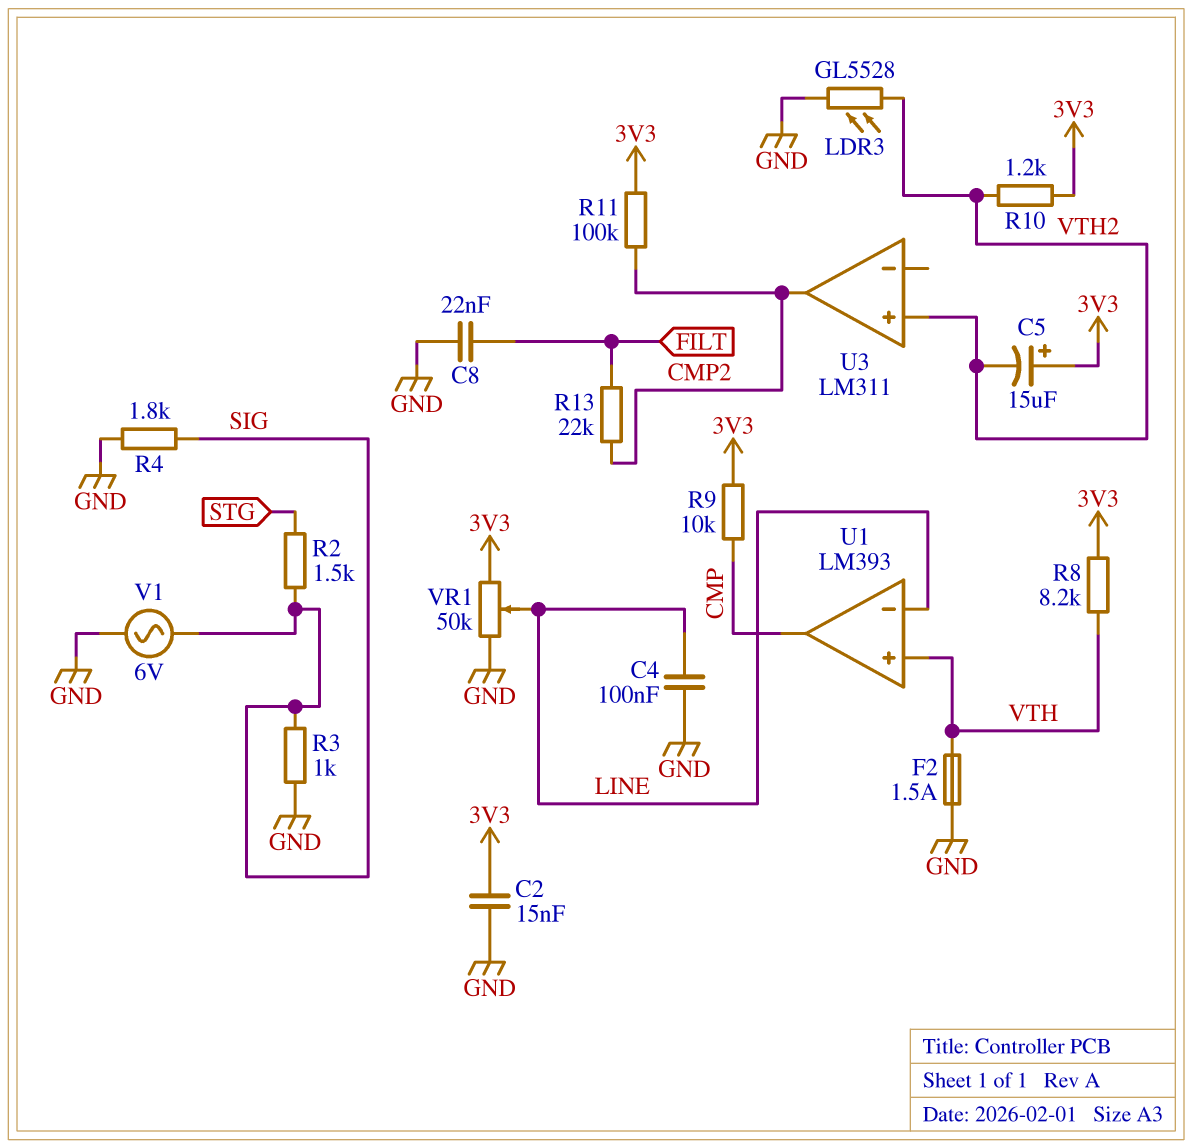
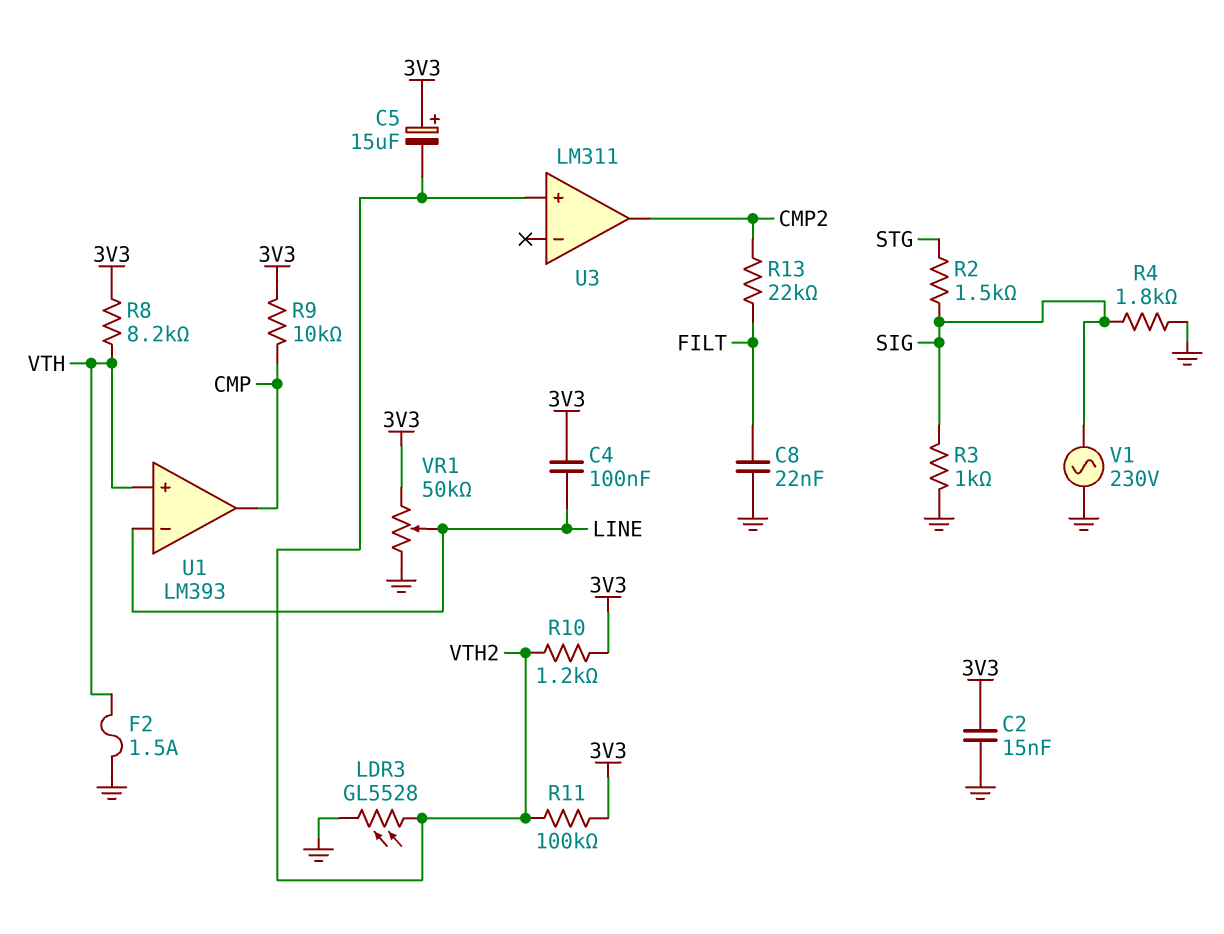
C4: 100nF (GND, LINE) -> 100nF (3V3, LINE)
R11: 100k (3V3, CMP2) -> 100k (3V3, VTH2)
V1: AC 6V (GND, SIG) -> AC 230V (GND, SIG)

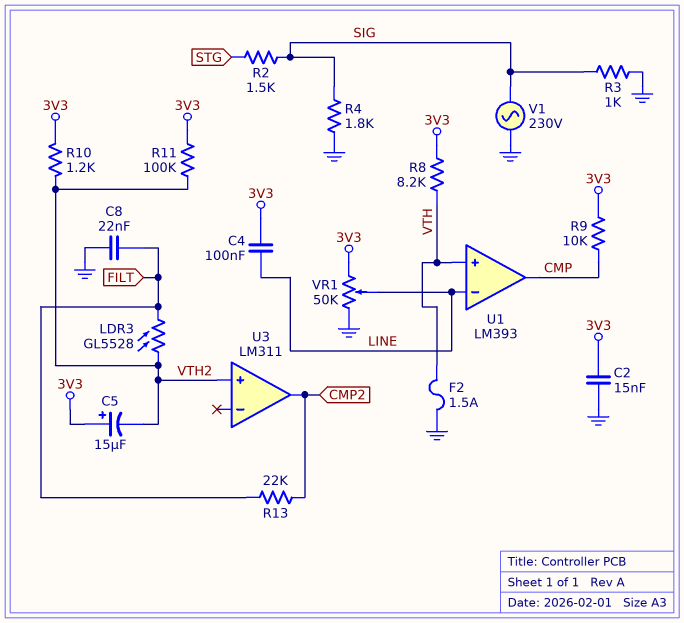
LDR3: GL5528 (GND, VTH2) -> GL5528 (FILT, VTH2)

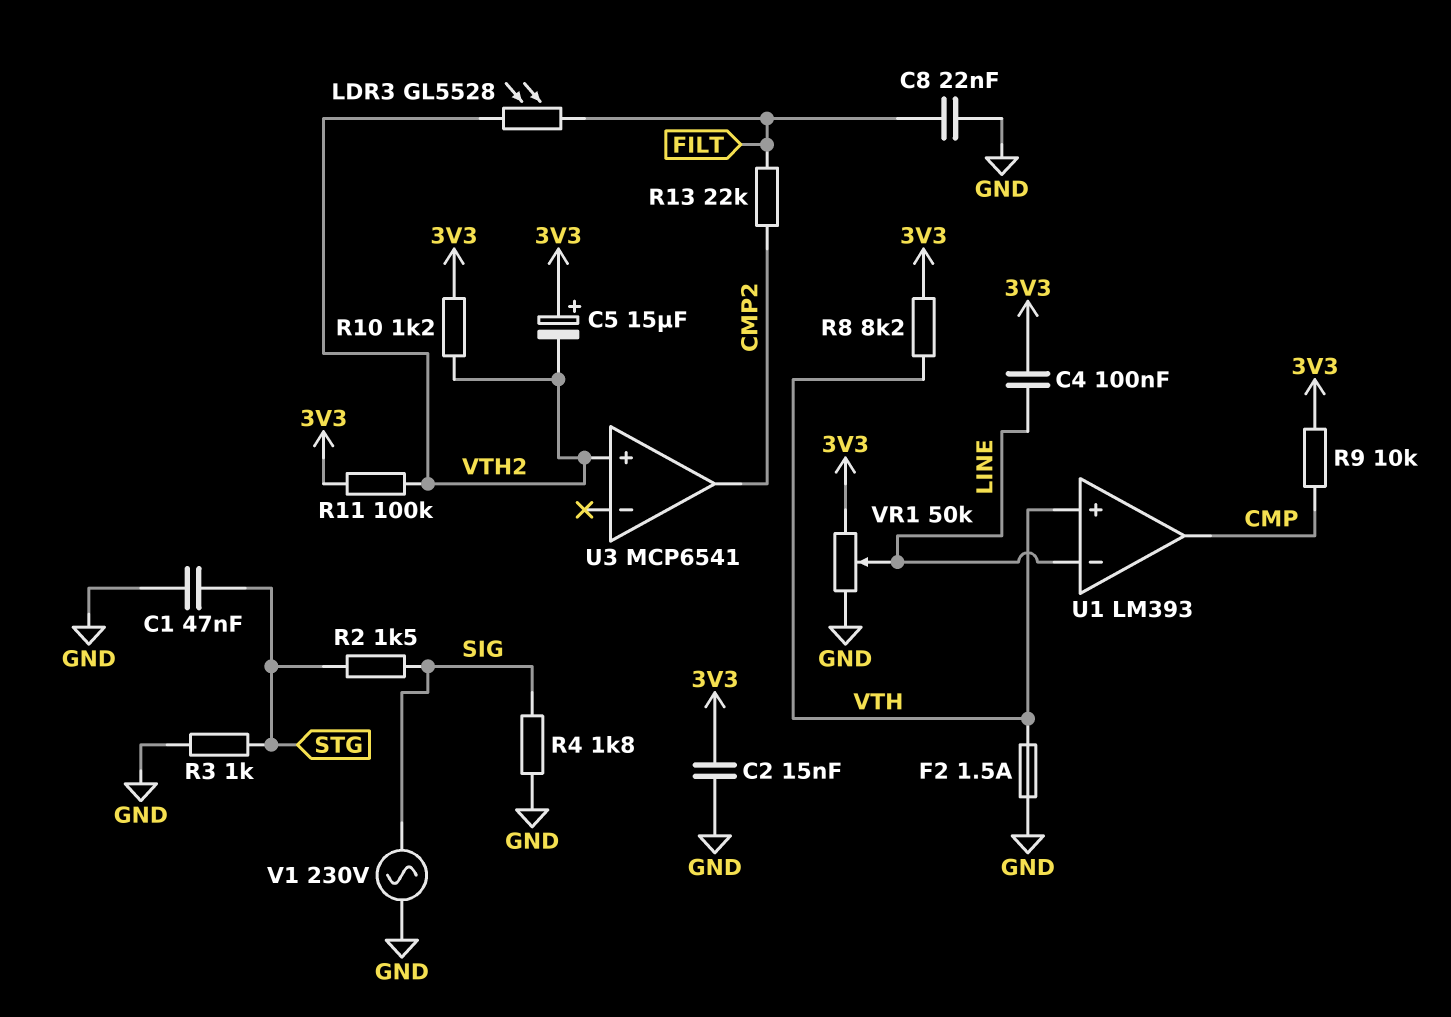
C1: none -> 47nF (GND, STG)
R3: 1k (GND, SIG) -> 1k (GND, STG)
U3: LM311 -> MCP6541

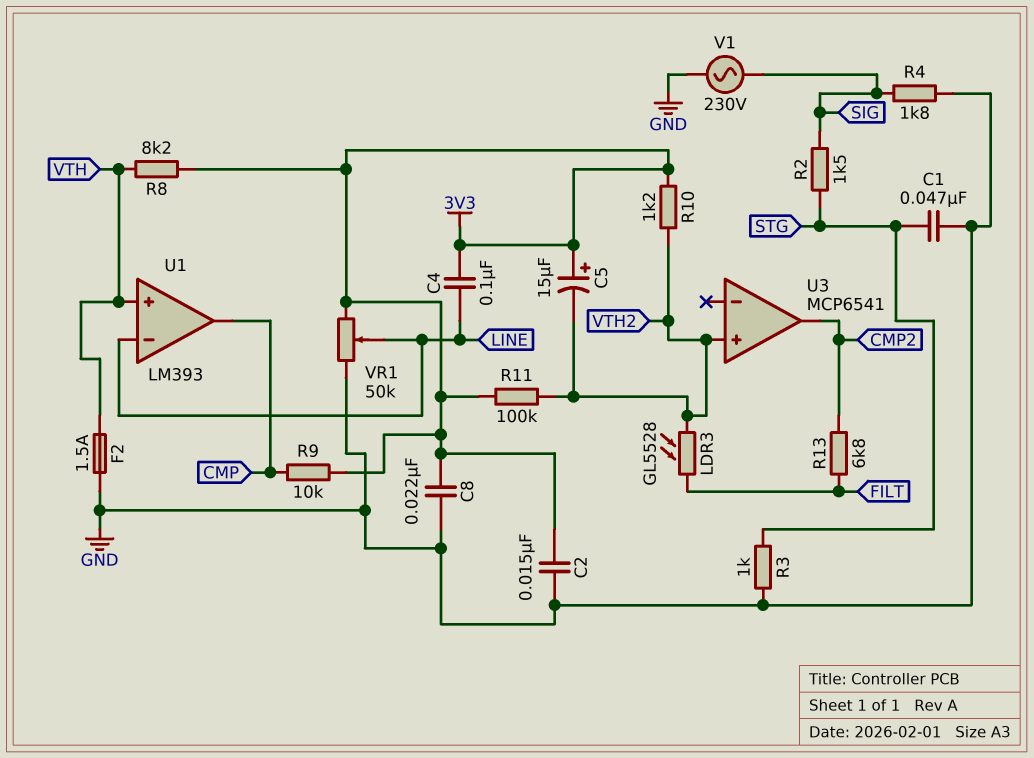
C8: 22nF (FILT, GND) -> 22nF (3V3, GND)
R13: 22k (CMP2, FILT) -> 6.8k (CMP2, FILT)

